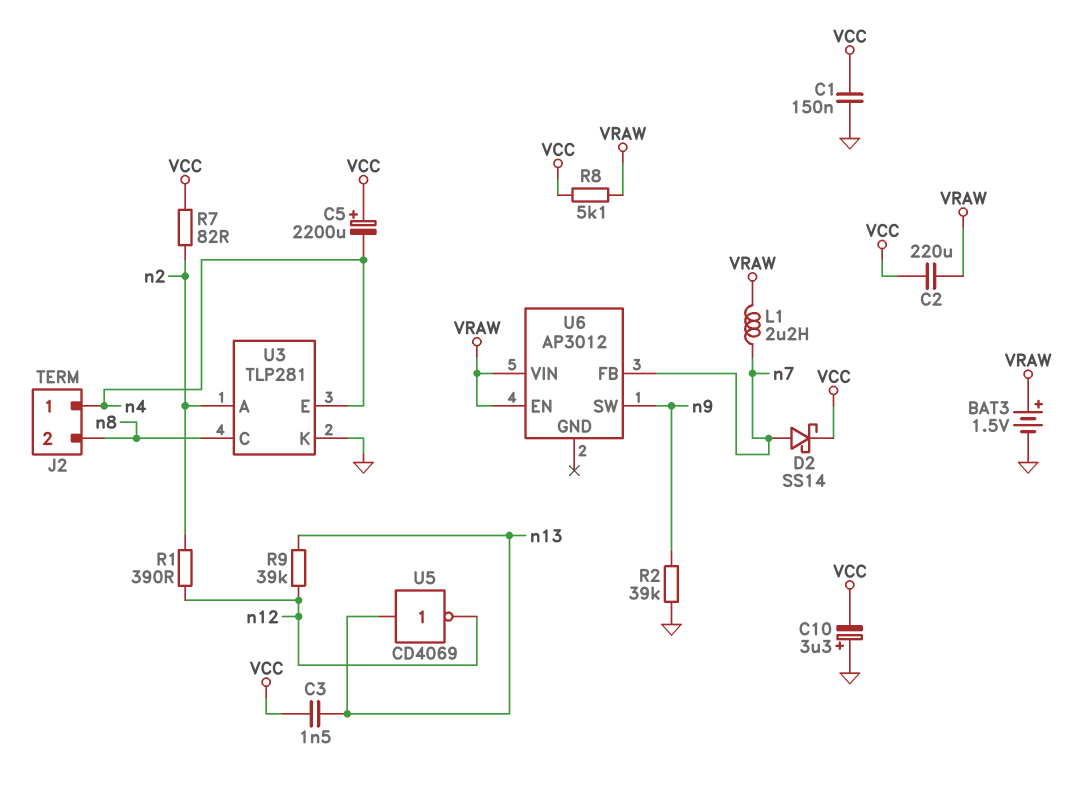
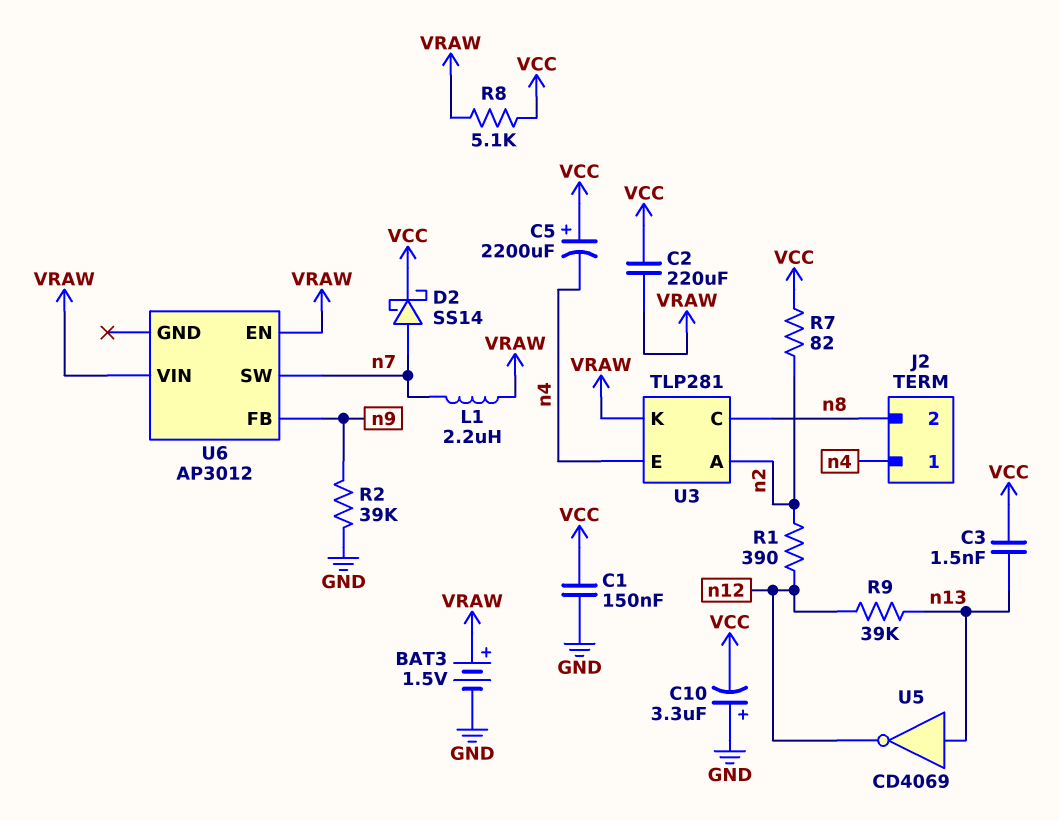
U3 pin K: GND -> VRAW
U6 pin FB: n7 -> n9
U6 pin SW: n9 -> n7

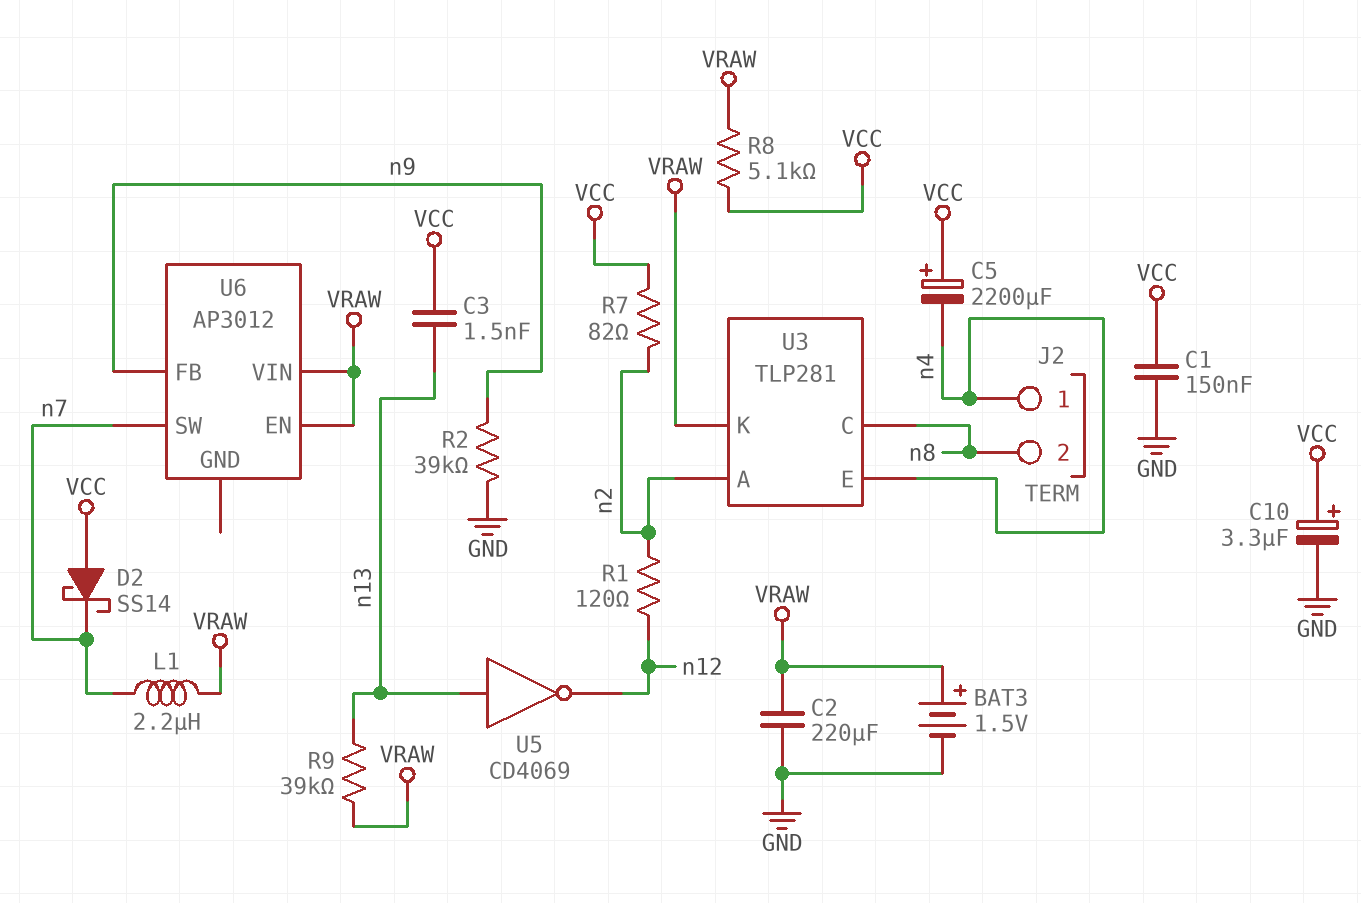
C2: 220uF (VCC, VRAW) -> 220uF (GND, VRAW)
C10: 3.3uF (plus GND, minus VCC) -> 3.3uF (plus VCC, minus GND)
D2: schottky SS14 (A n7, K VCC) -> schottky SS14 (A VCC, K n7)
R1: 390 (n2, n12) -> 120 (n2, n12)
R9: 39k (n12, n13) -> 39k (VRAW, n13)

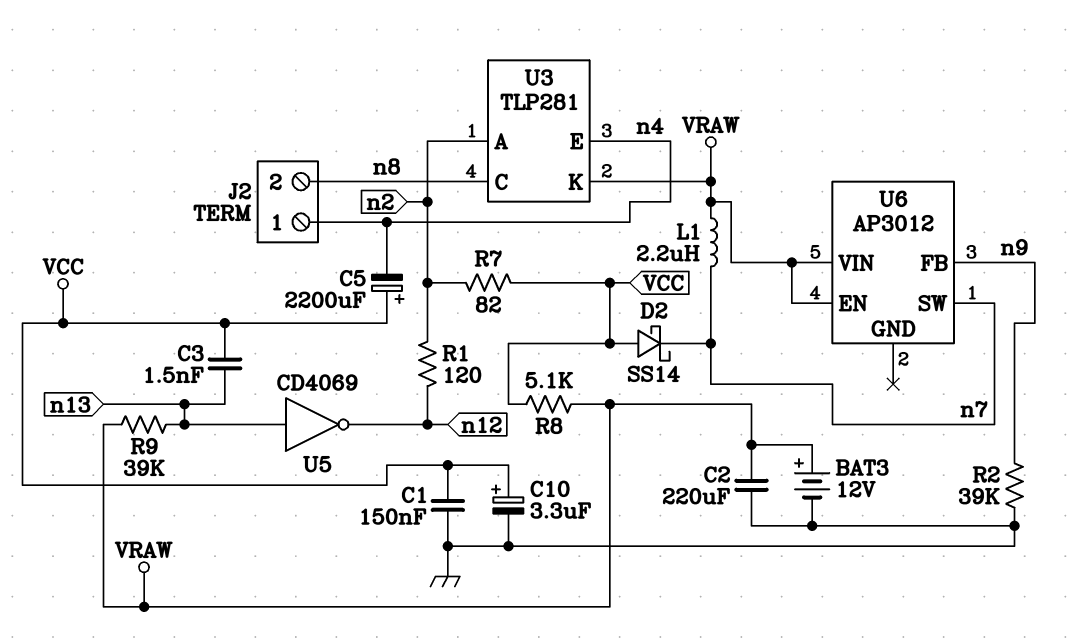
BAT3: 1.5V (plus VRAW, minus GND) -> 12V (plus VRAW, minus GND)

